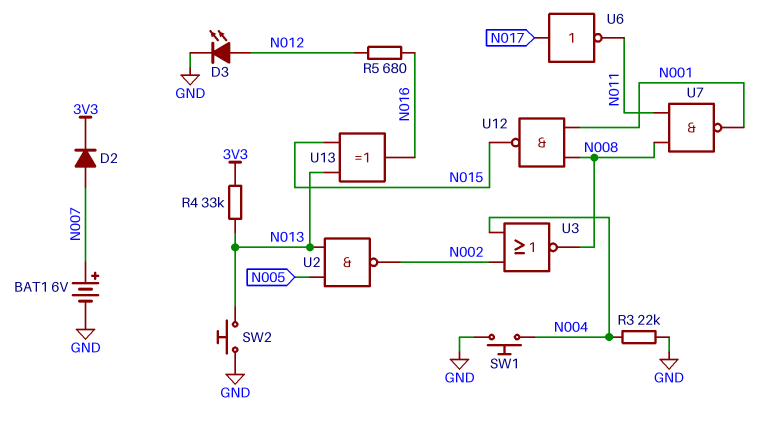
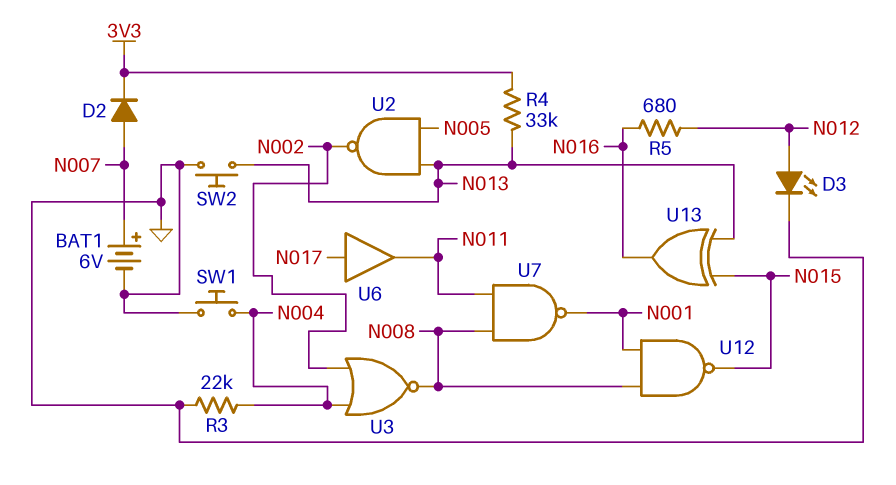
U6: NOT (in N017, out N011) -> buffer (in N017, out N011)

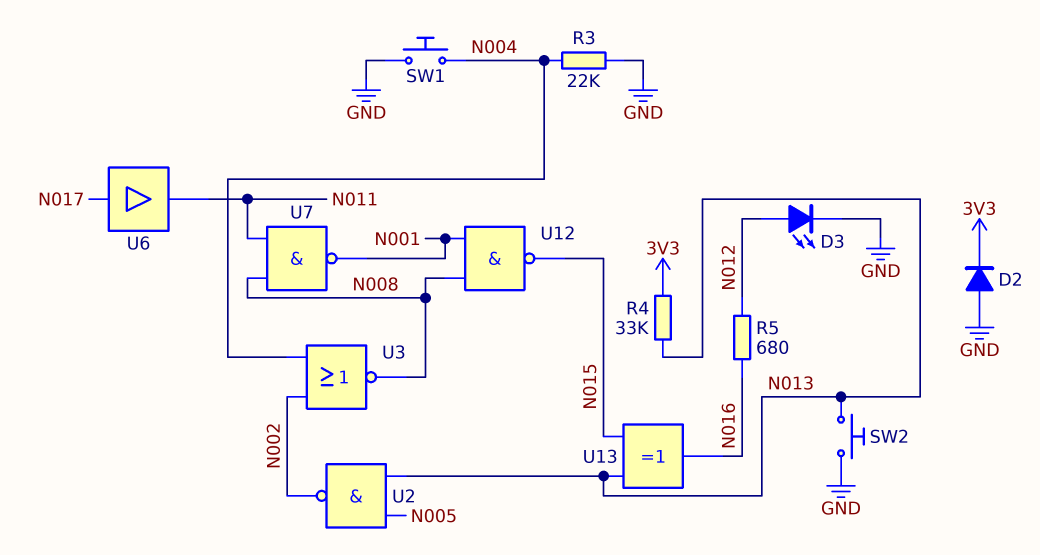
BAT1: 6V (plus N007, minus GND) -> none
D2: diode (A N007, K 3V3) -> diode (A GND, K 3V3)

